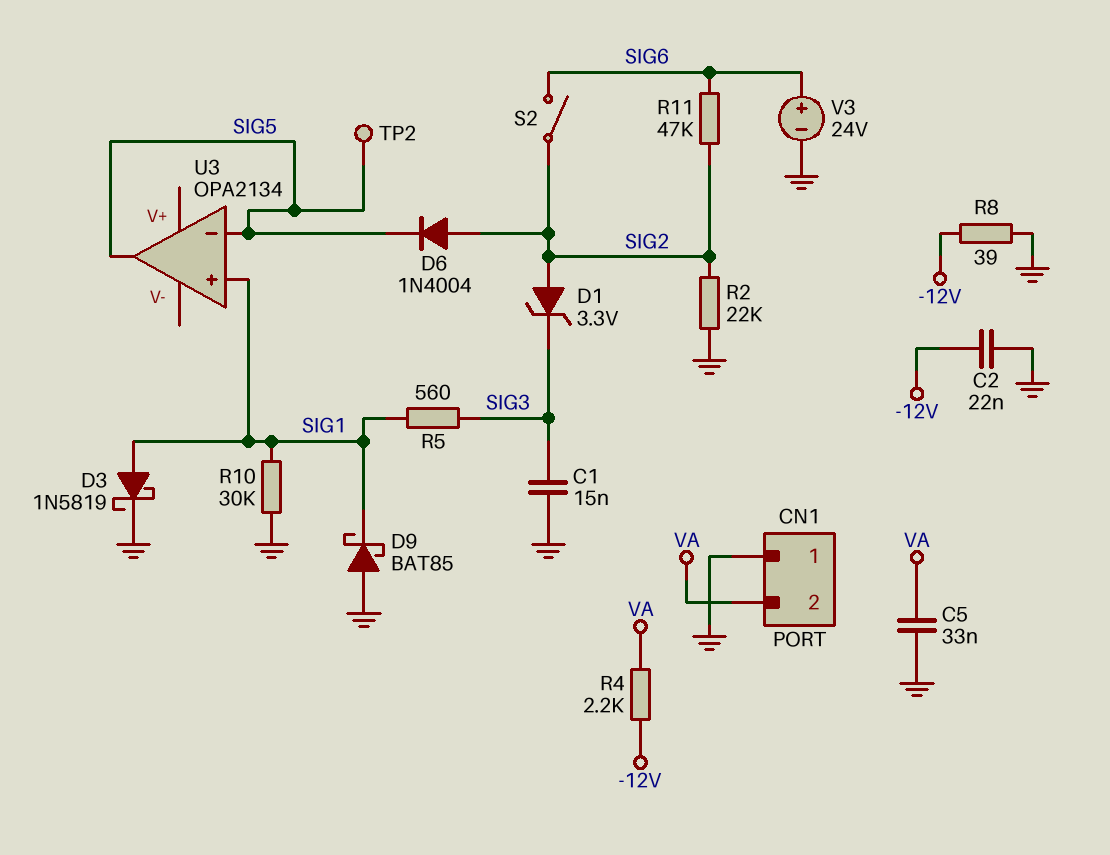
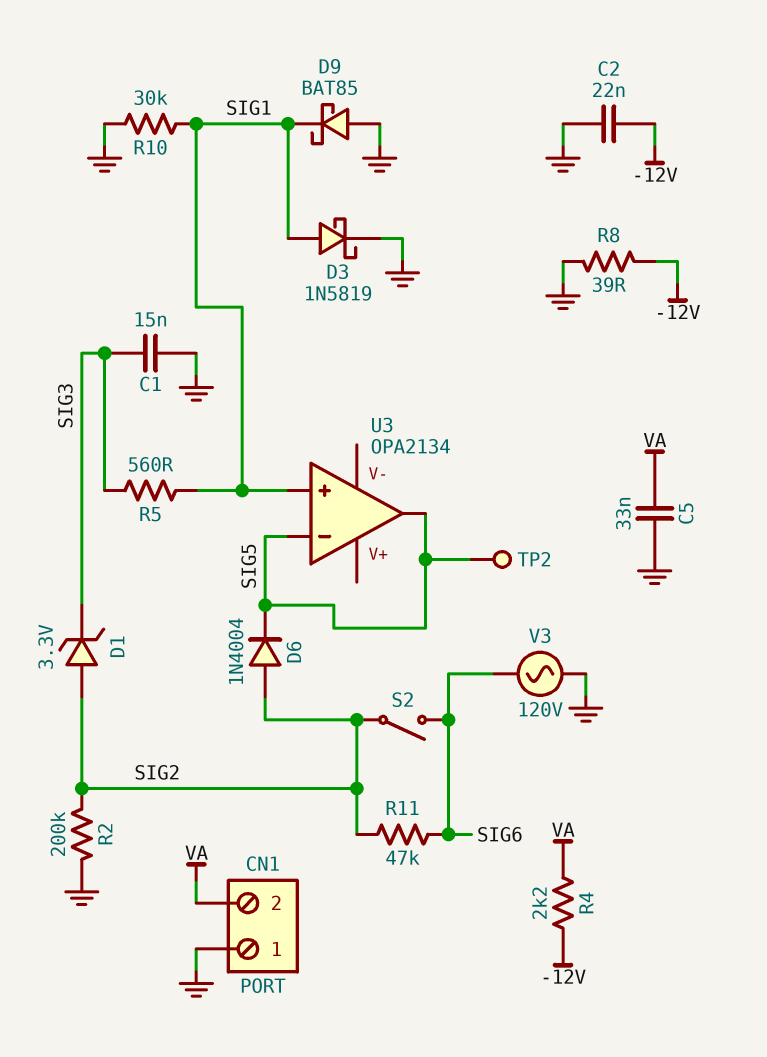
R2: 22k (GND, SIG2) -> 200k (GND, SIG2)
V3: 24V (plus SIG6, minus GND) -> AC 120V (GND, SIG6)

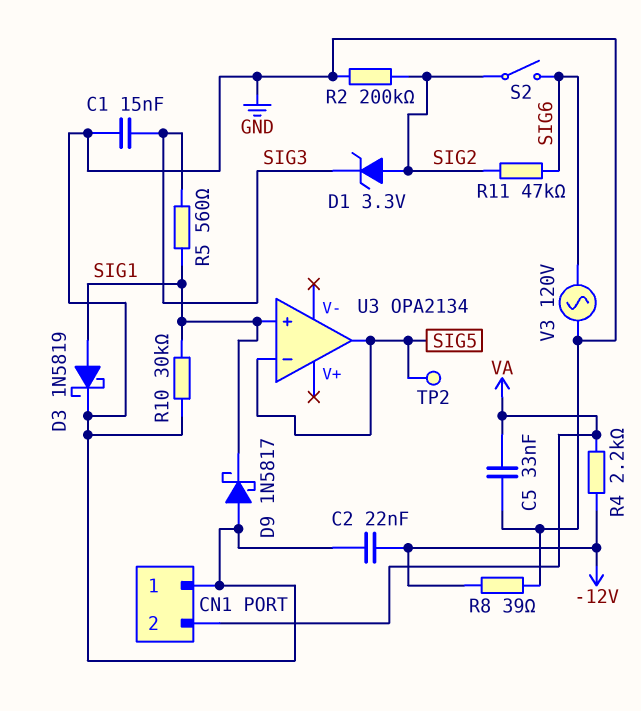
D6: diode 1N4004 (A SIG2, K SIG5) -> none
D9: schottky BAT85 (A GND, K SIG1) -> schottky 1N5817 (A GND, K SIG1)

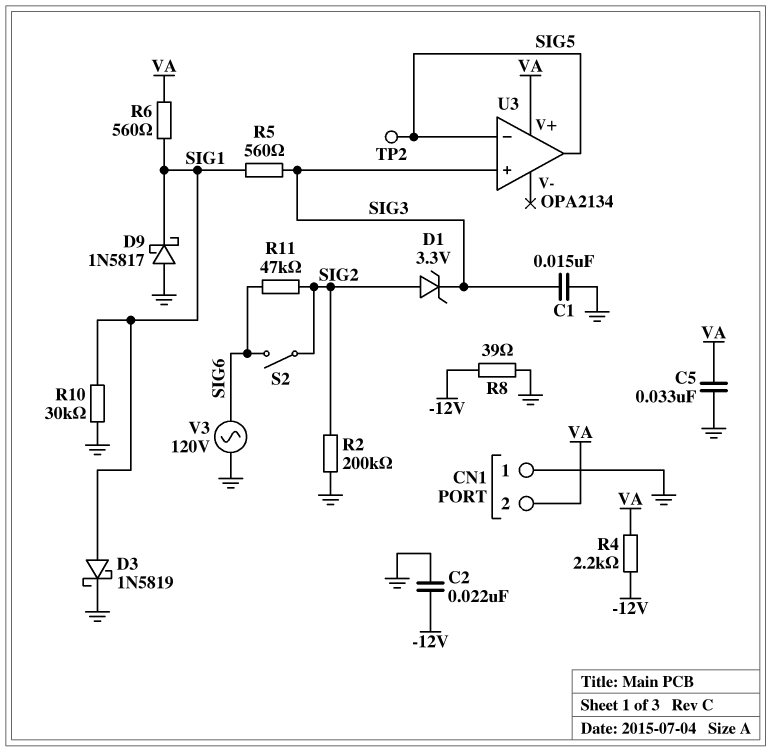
R6: none -> 560 (SIG1, VA)
U3 pin V+: none -> VA
U3 pin in+: SIG1 -> SIG3

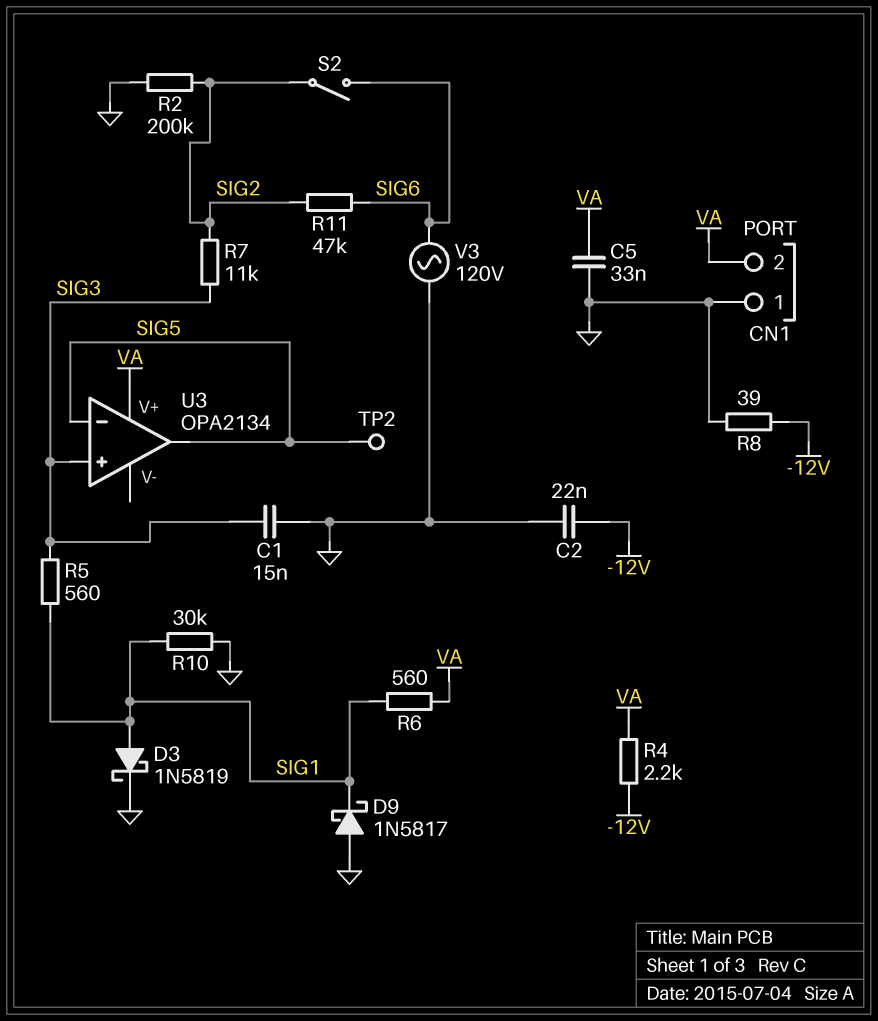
D1: zener 3.3V (A SIG2, K SIG3) -> none
R7: none -> 11k (SIG2, SIG3)

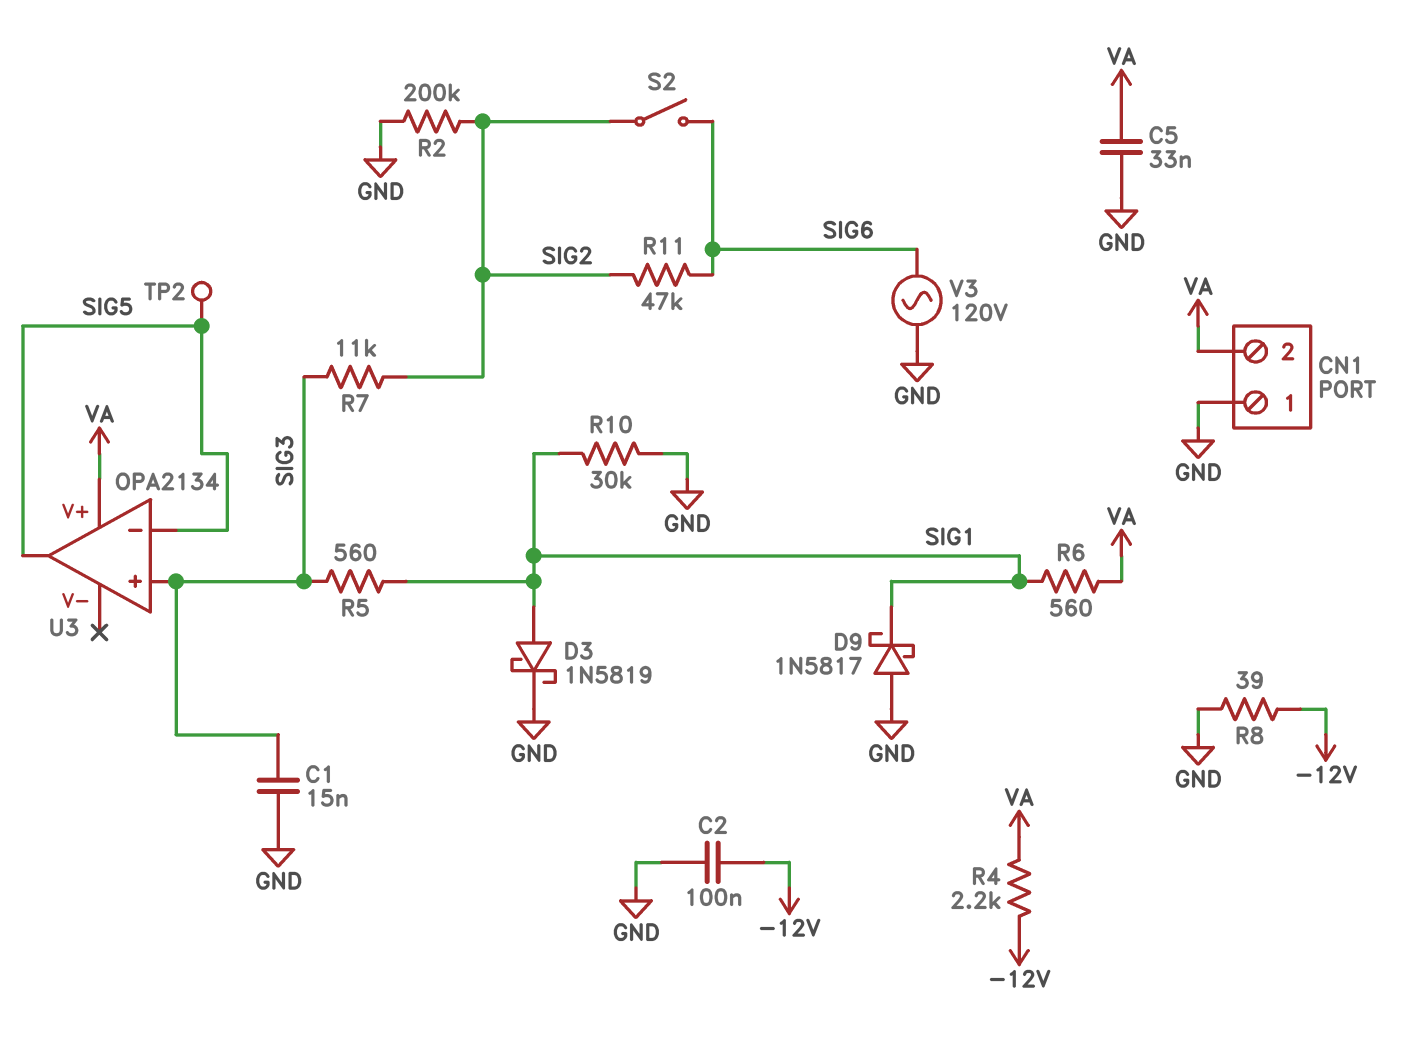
C2: 22nF (-12V, GND) -> 100nF (-12V, GND)

